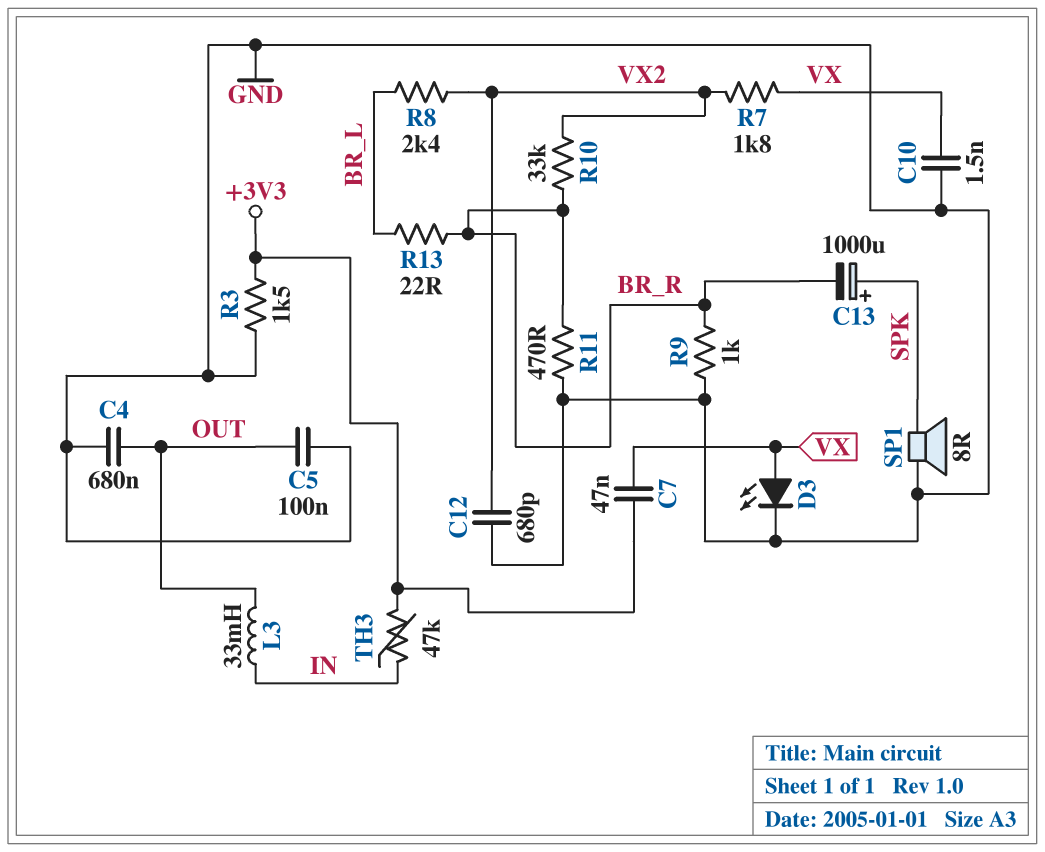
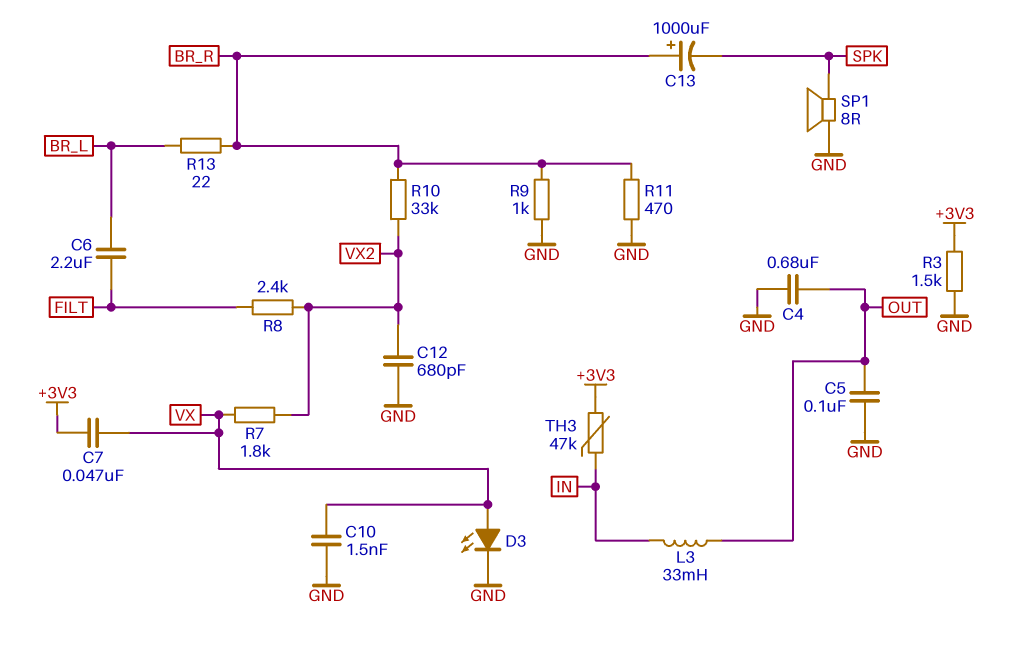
C6: none -> 2.2uF (BR_L, FILT)
C13: 1000uF (plus SPK, minus BR_R) -> 1000uF (plus BR_R, minus SPK)
R8: 2.4k (BR_L, VX2) -> 2.4k (FILT, VX2)

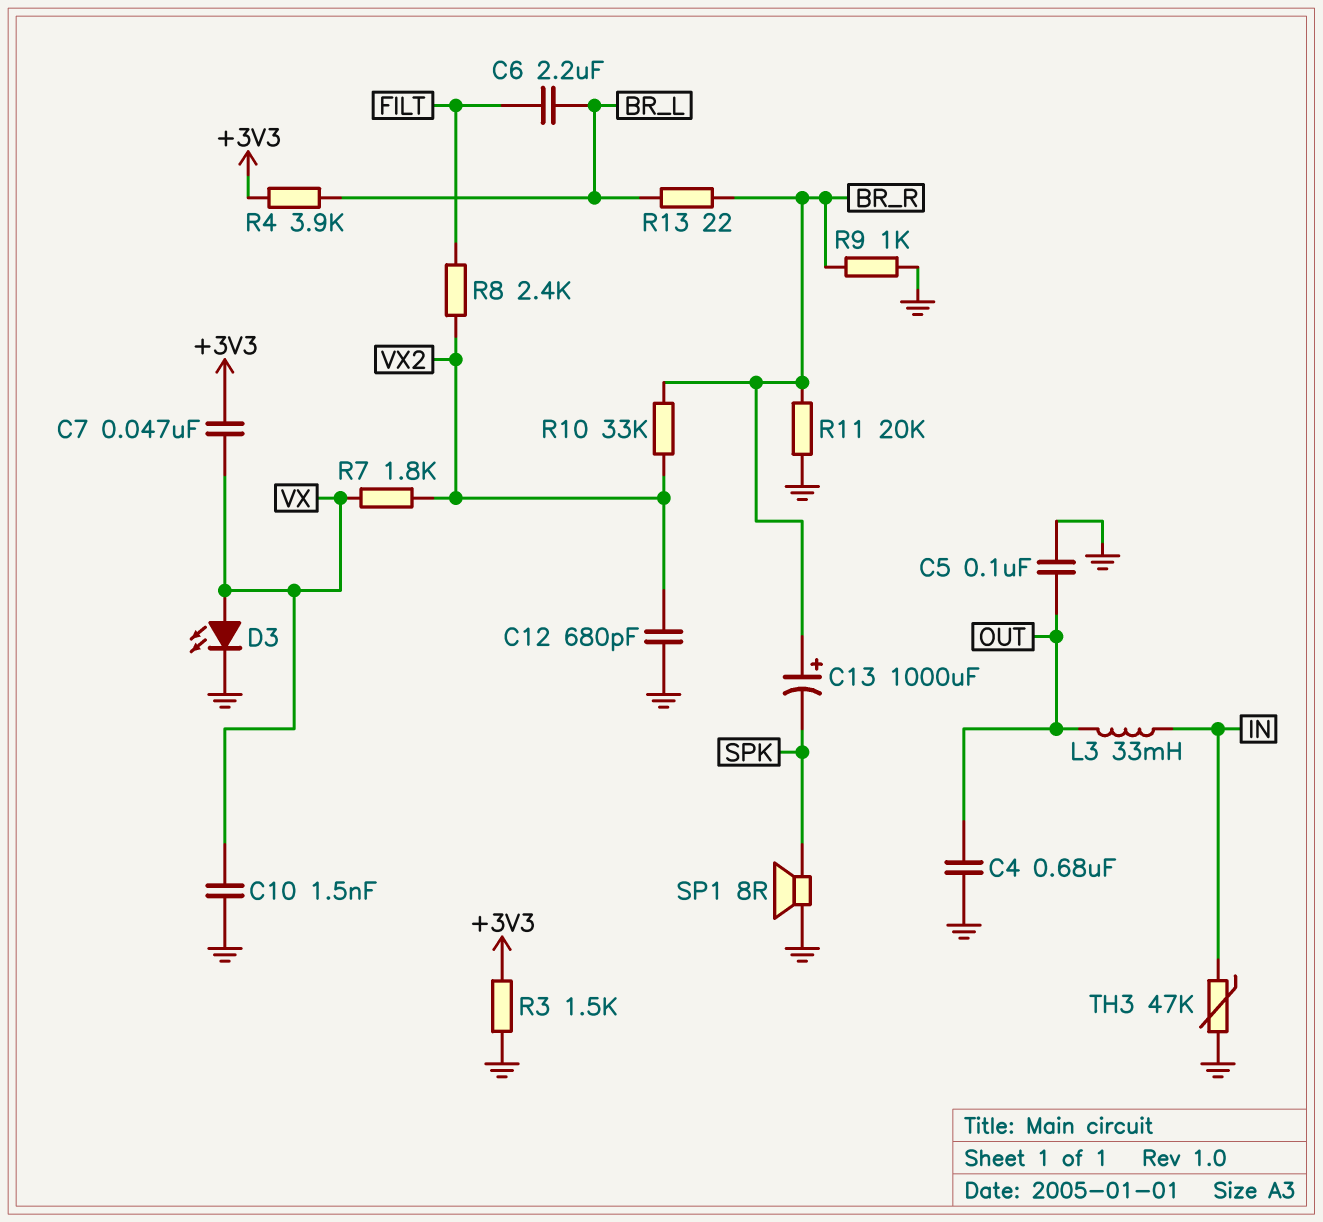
R4: none -> 3.9k (+3V3, BR_L)
R11: 470 (BR_R, GND) -> 20k (BR_R, GND)
TH3: 47k (+3V3, IN) -> 47k (GND, IN)

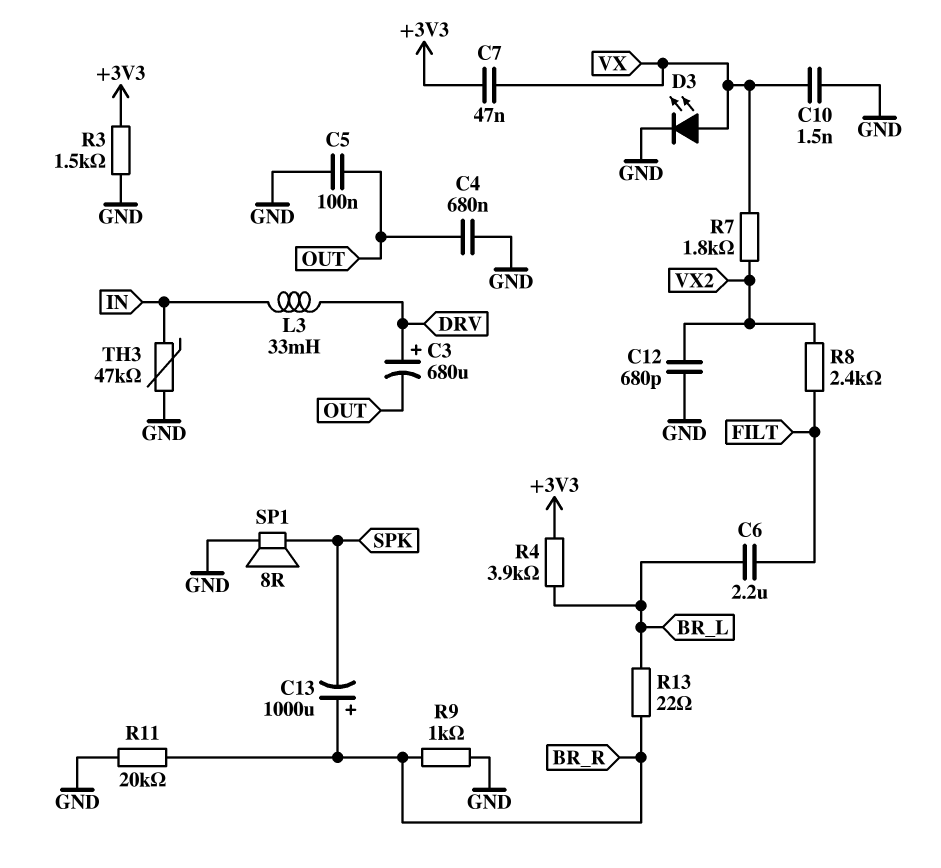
C3: none -> 680uF (plus DRV, minus OUT)
L3: 33mH (IN, OUT) -> 33mH (DRV, IN)
R10: 33k (BR_R, VX2) -> none

